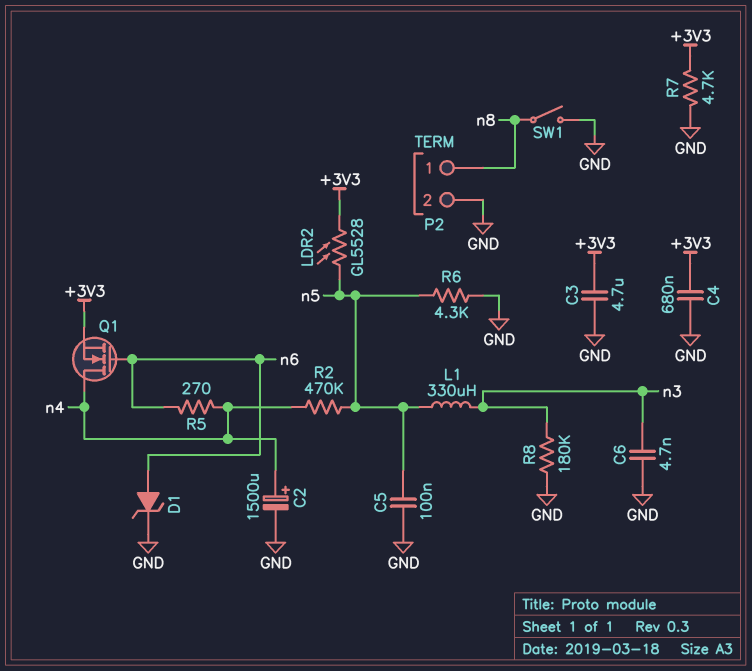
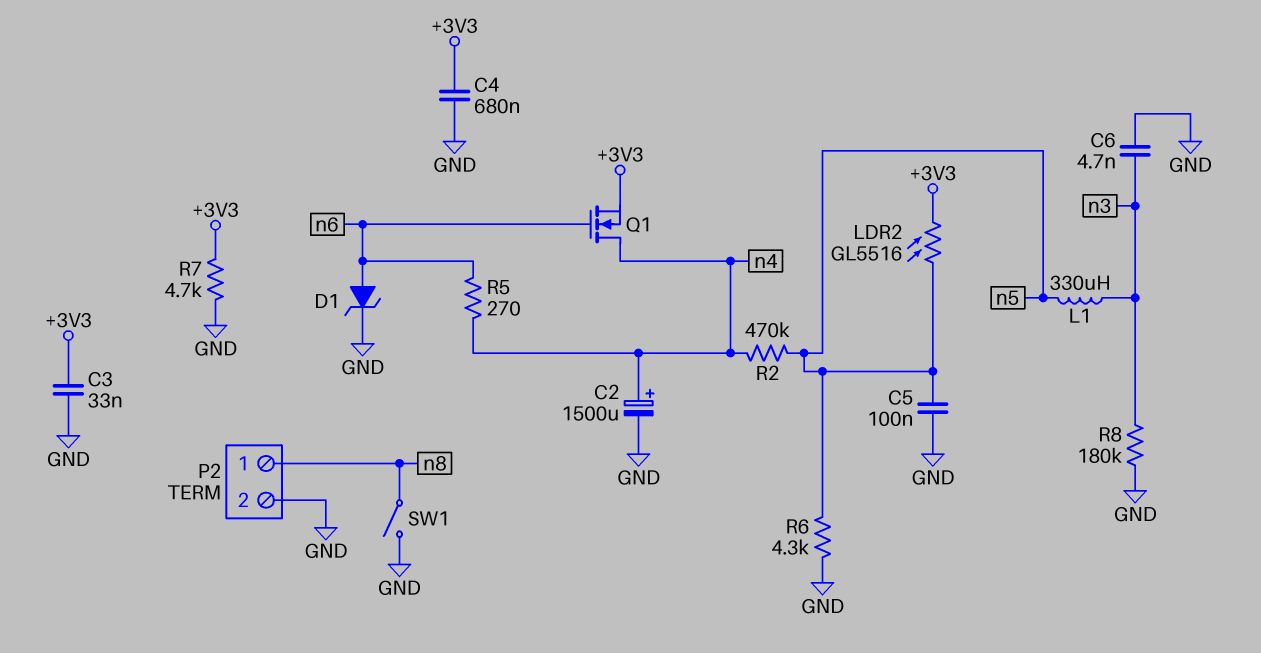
C3: 4.7uF (+3V3, GND) -> 33nF (+3V3, GND)
LDR2: GL5528 (+3V3, n5) -> GL5516 (+3V3, n5)

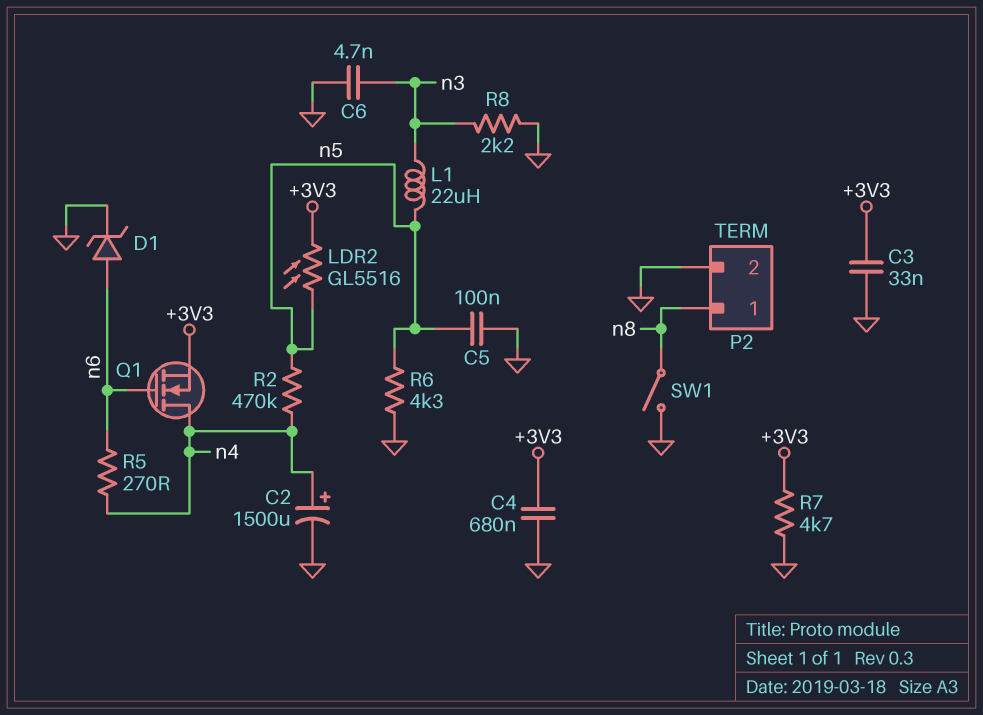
L1: 330uH (n3, n5) -> 22uH (n3, n5)
R8: 180k (GND, n3) -> 2.2k (GND, n3)

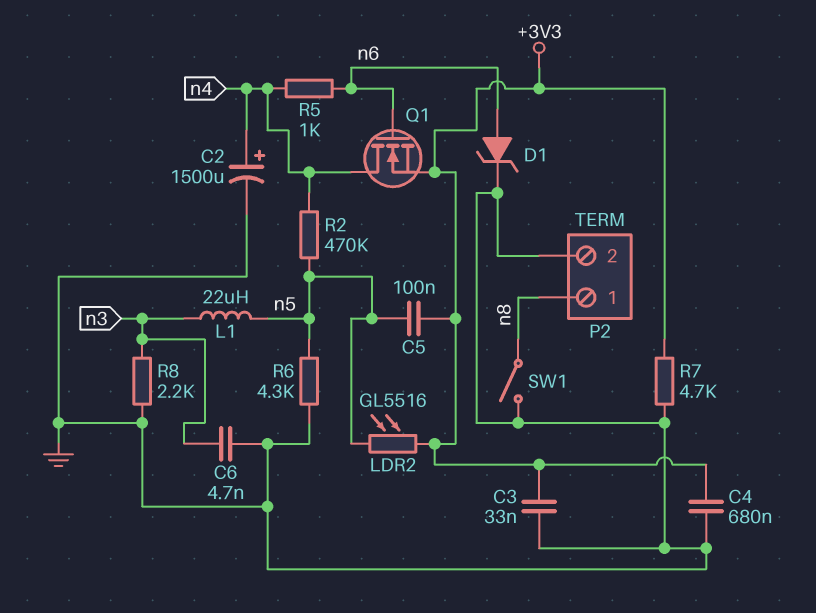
C5: 100nF (GND, n5) -> 100nF (+3V3, n5)
R5: 270 (n4, n6) -> 1k (n4, n6)

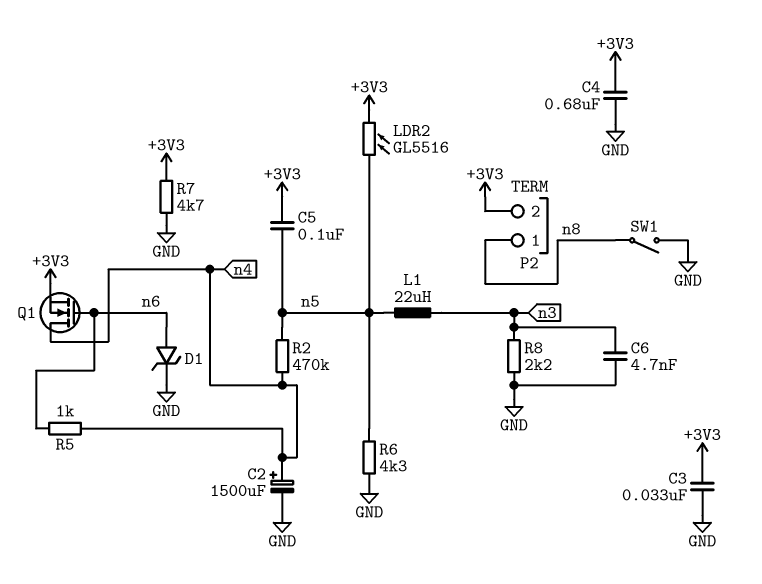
P2 pin 2: GND -> +3V3

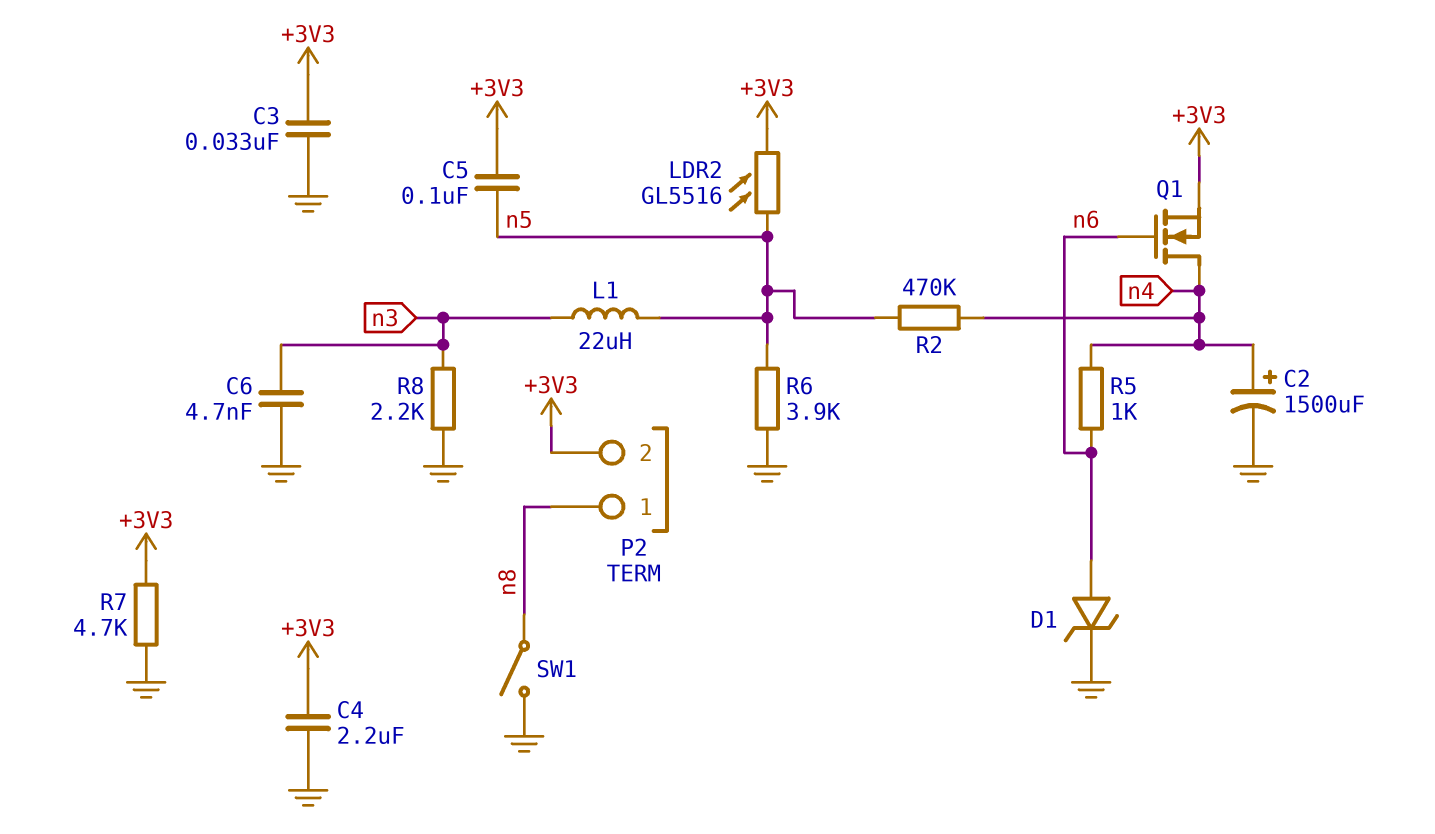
C4: 680nF (+3V3, GND) -> 2.2uF (+3V3, GND)
R6: 4.3k (GND, n5) -> 3.9k (GND, n5)

